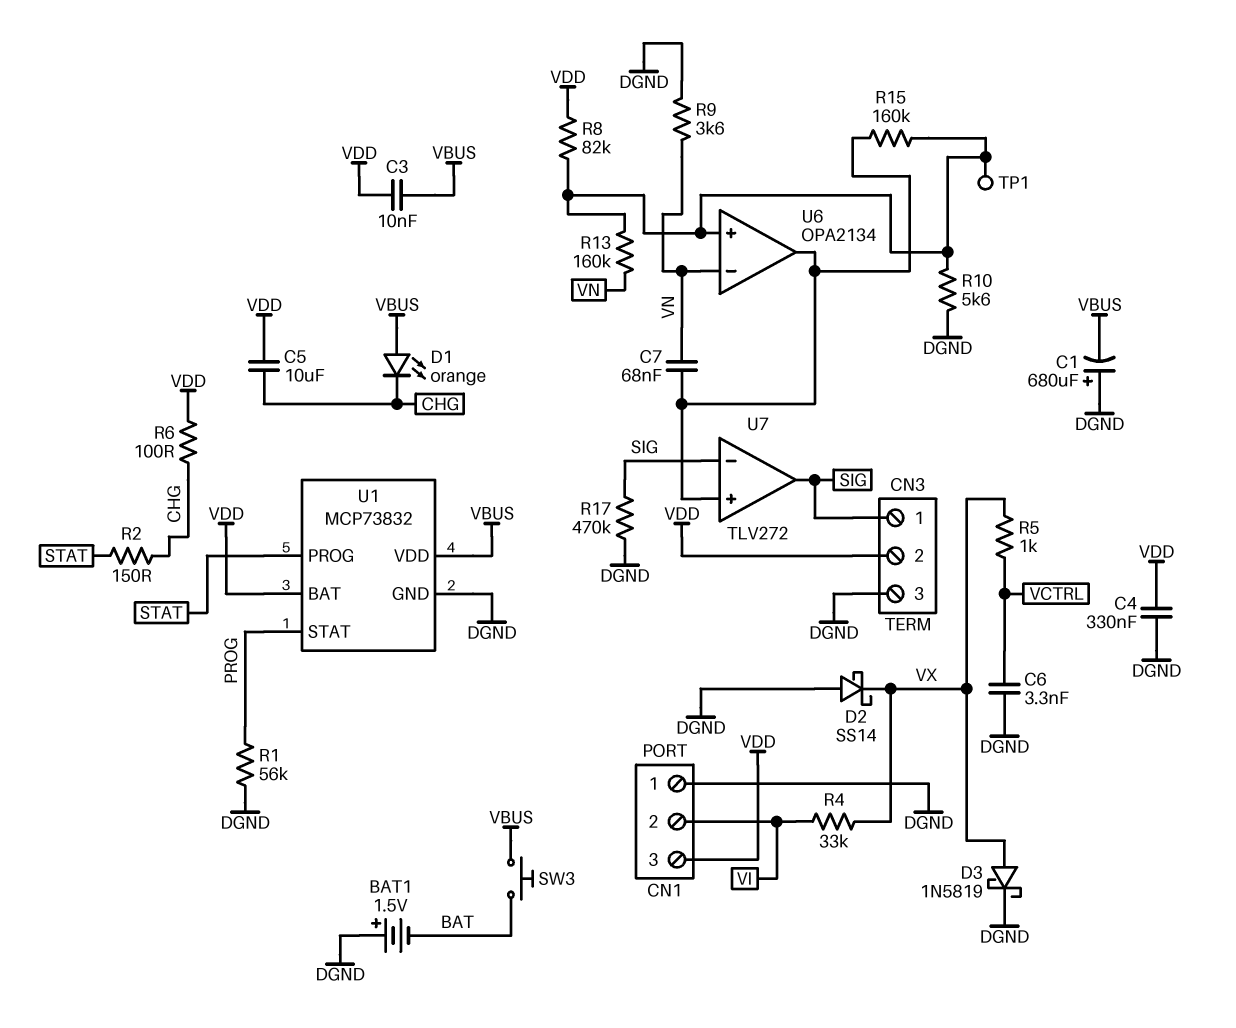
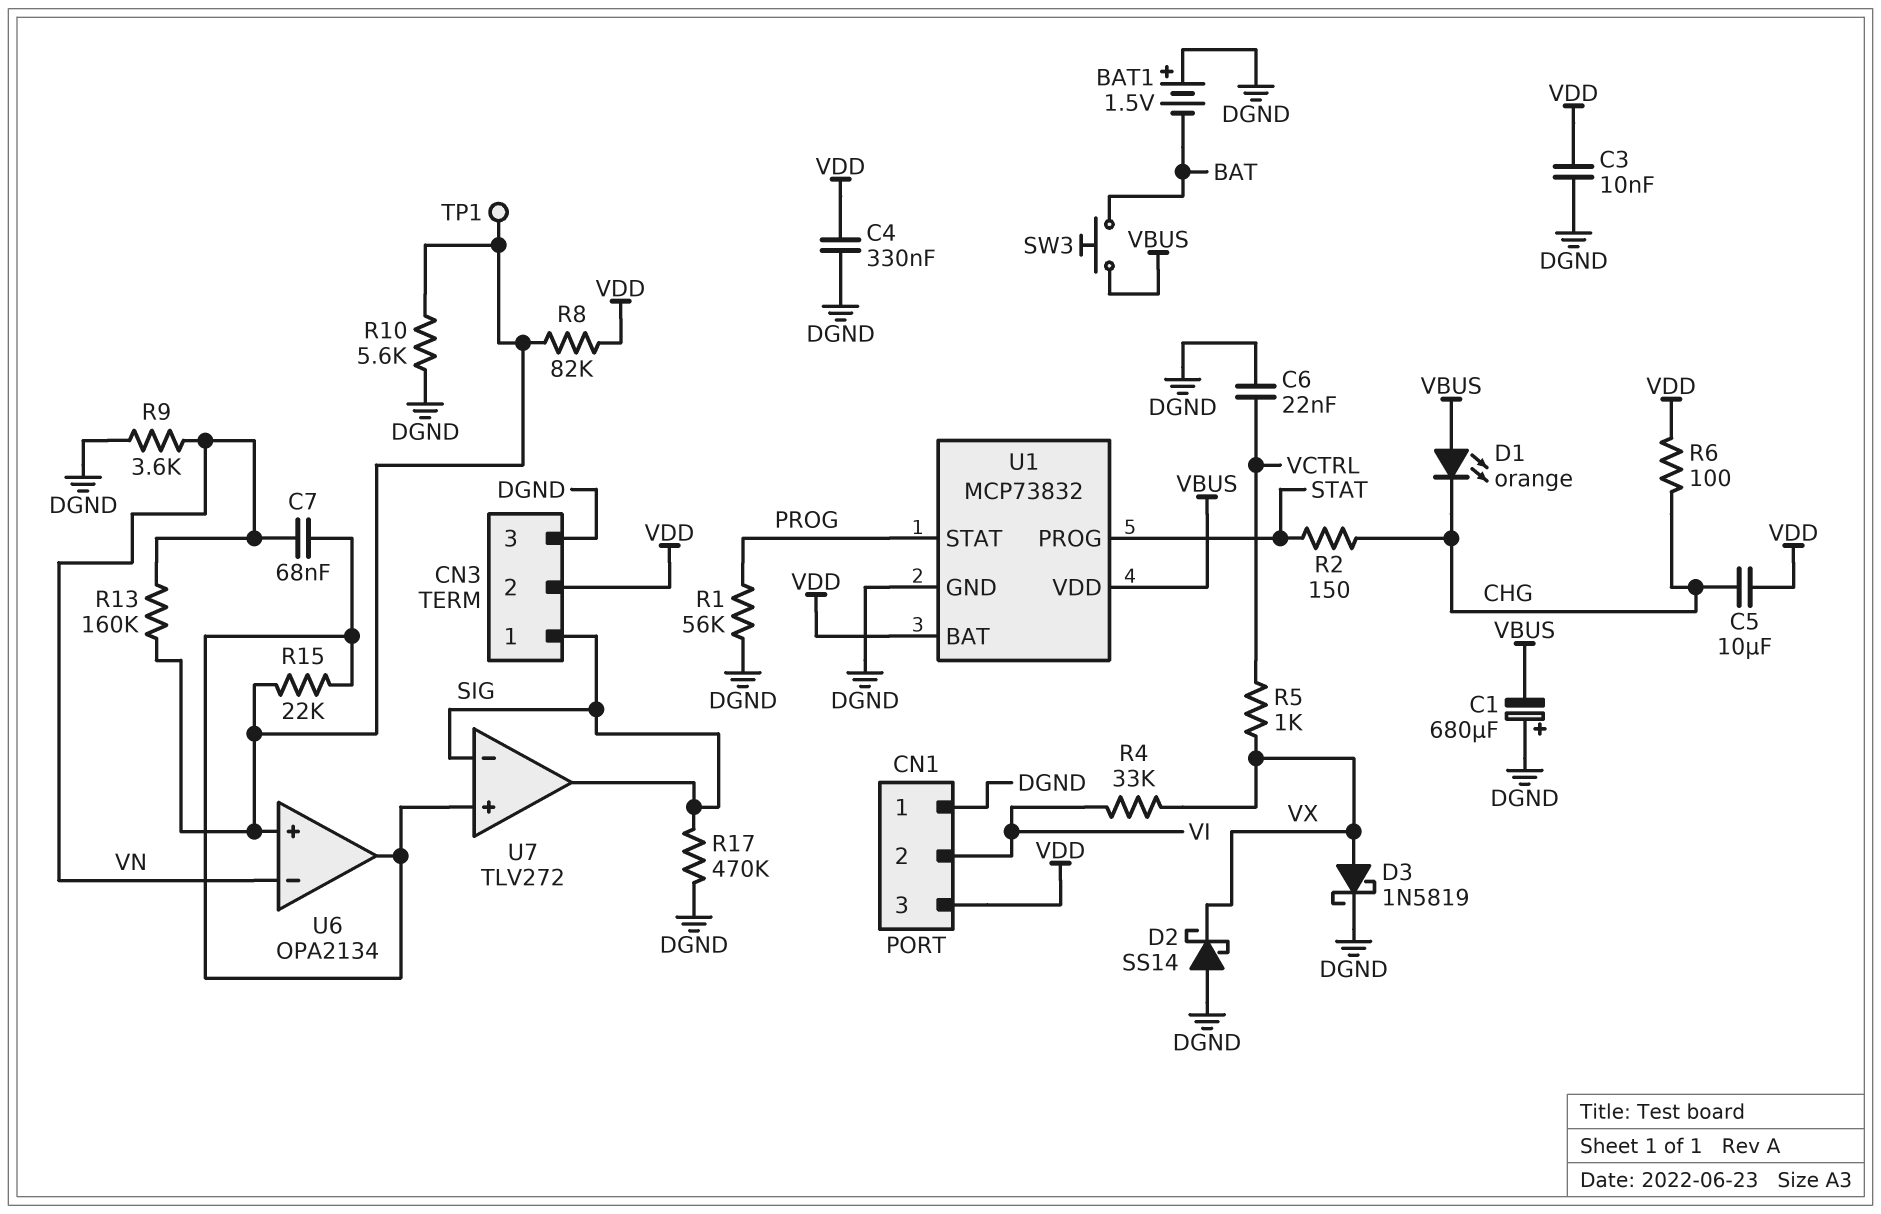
C3: 10nF (VBUS, VDD) -> 10nF (DGND, VDD)
C6: 3.3nF (DGND, VCTRL) -> 22nF (DGND, VCTRL)
R15: 160k (U6/in+, U6/out) -> 22k (U6/in+, U6/out)

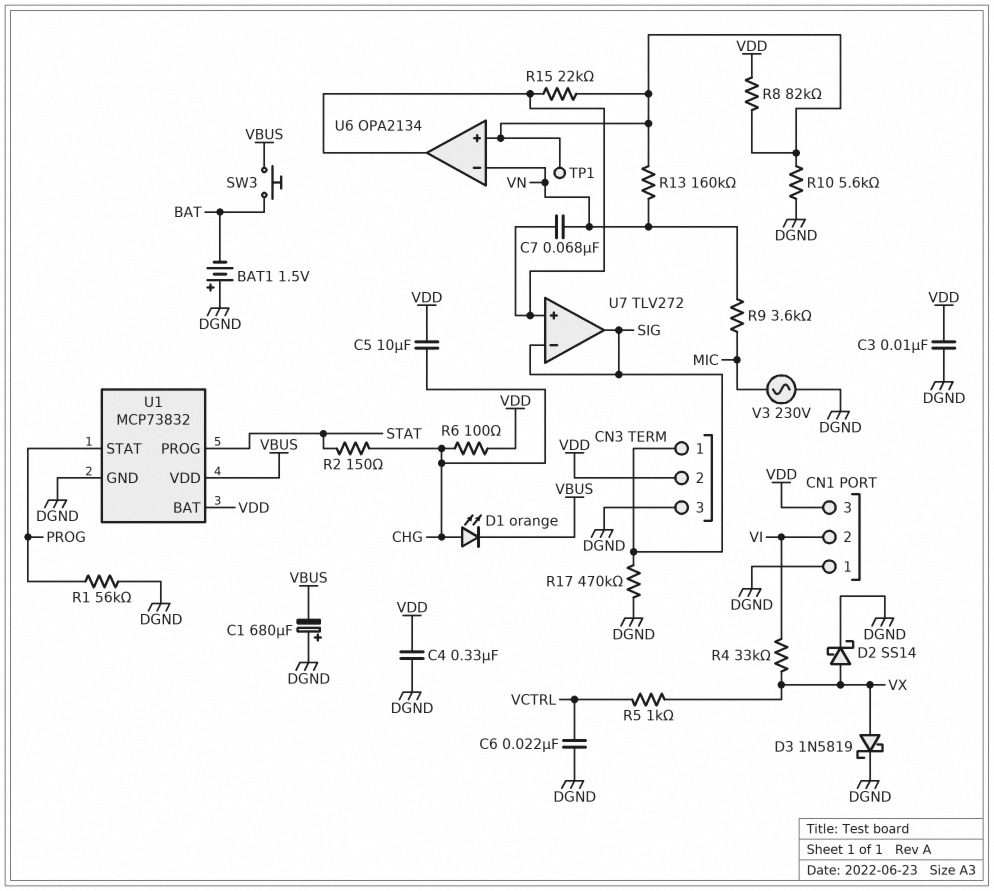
D1: LED orange (A VBUS, K CHG) -> LED orange (A CHG, K VBUS)
D2: schottky SS14 (A DGND, K VX) -> schottky SS14 (A VX, K DGND)
R9: 3.6k (DGND, VN) -> 3.6k (MIC, VN)
V3: none -> AC 230V (DGND, MIC)

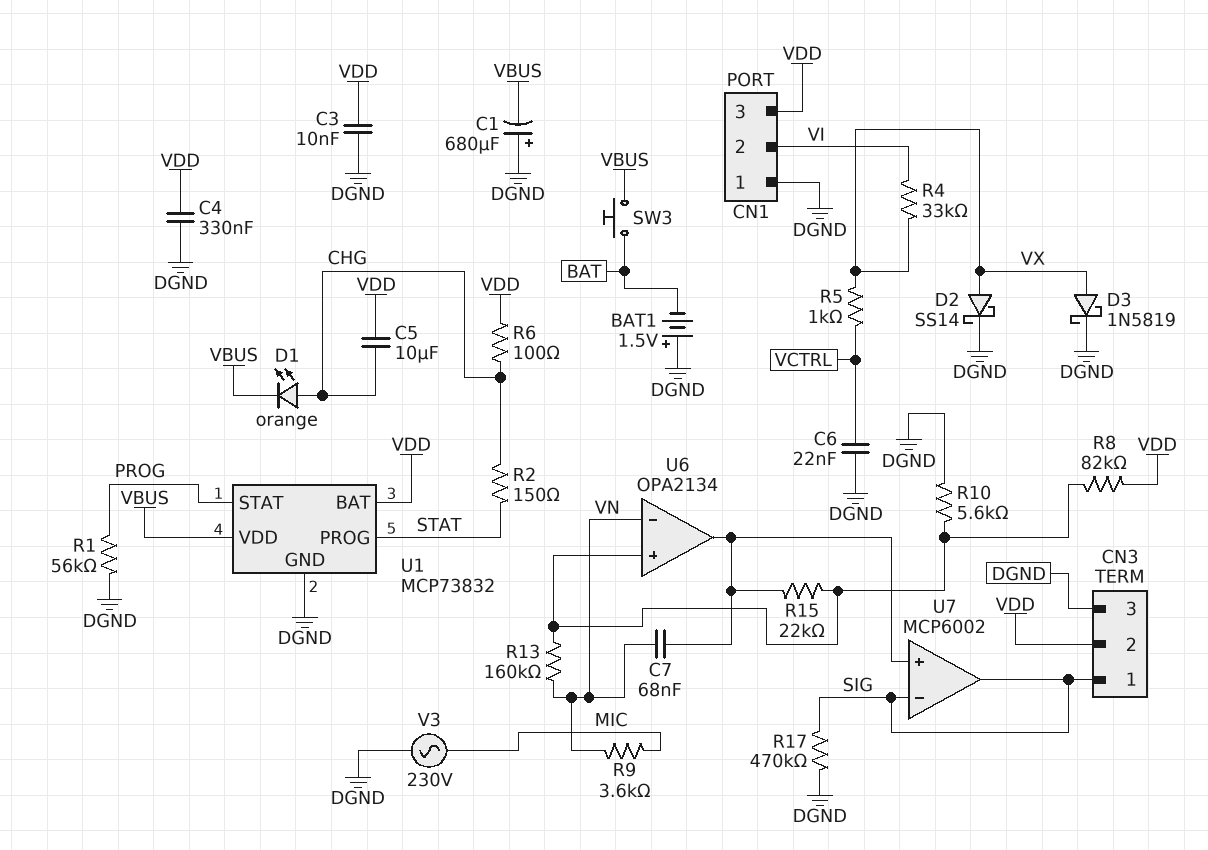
TP1: test point (U6/in+) -> none
U7: TLV272 -> MCP6002

